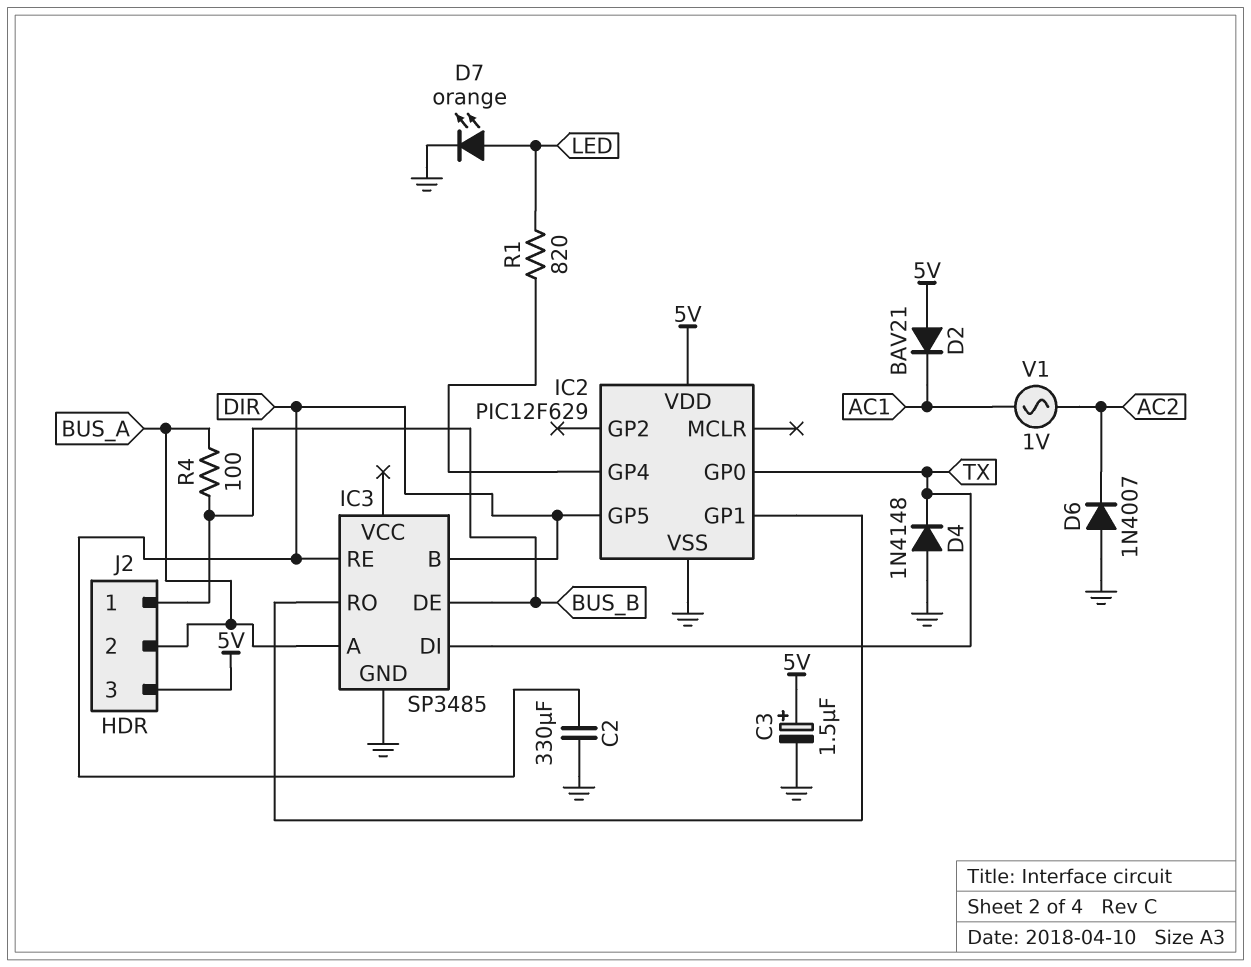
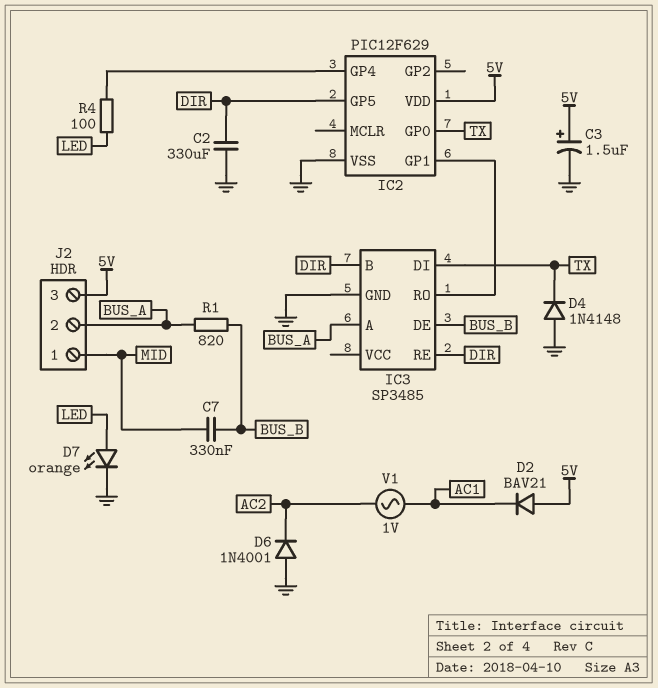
C7: none -> 330nF (BUS_B, MID)
D6: diode 1N4007 (A GND, K AC2) -> diode 1N4001 (A GND, K AC2)
J2 pin 1: BUS_B -> MID
R1: 820 (IC2/GP4, LED) -> 820 (BUS_A, BUS_B)
R4: 100 (BUS_A, BUS_B) -> 100 (IC2/GP4, LED)

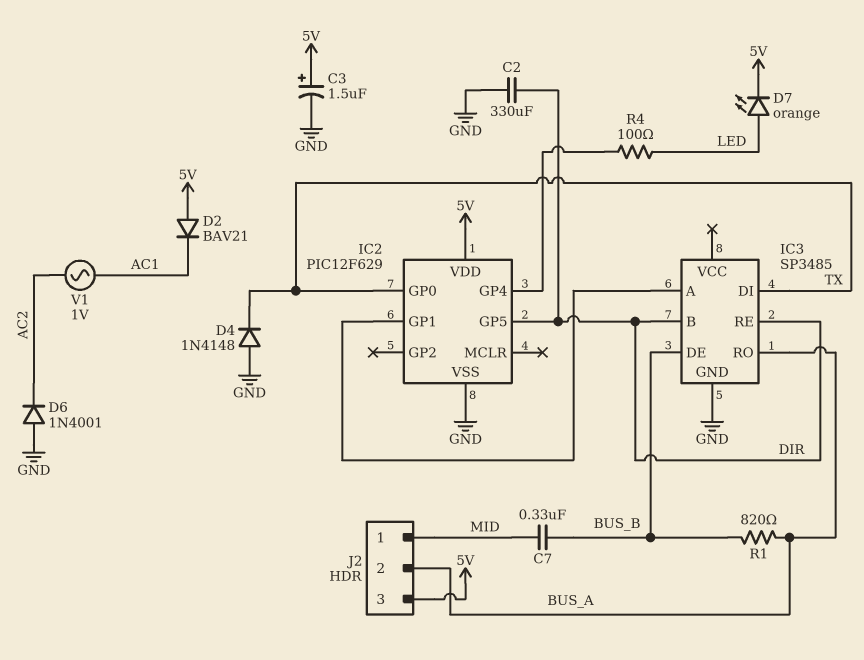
D7: LED orange (A LED, K GND) -> LED orange (A LED, K 5V)
IC3 pin A: BUS_A -> IC2/GP1
IC3 pin RO: IC2/GP1 -> BUS_A

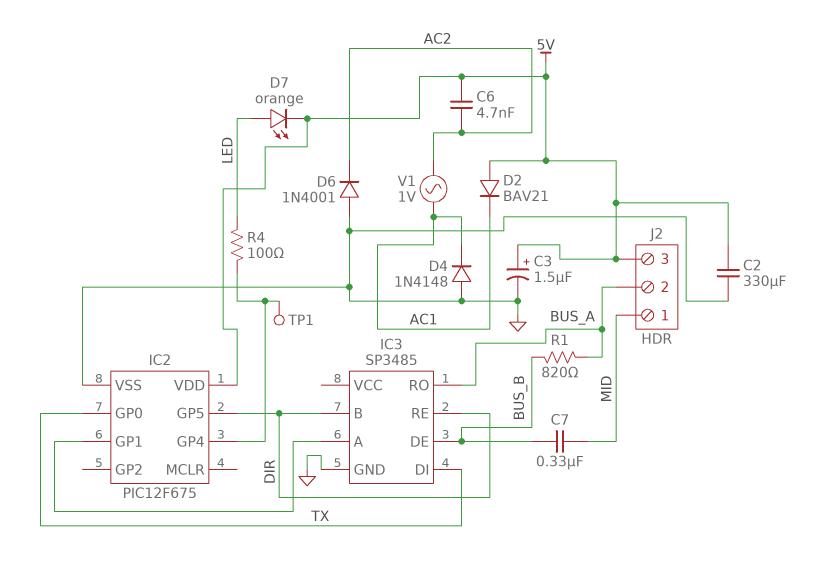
C2: 330uF (DIR, GND) -> 330uF (5V, GND)
C6: none -> 4.7nF (5V, AC2)
D4: diode 1N4148 (A GND, K TX) -> diode 1N4148 (A GND, K AC1)
IC2: PIC12F629 -> PIC12F675
TP1: none -> test point (IC2/GP4)

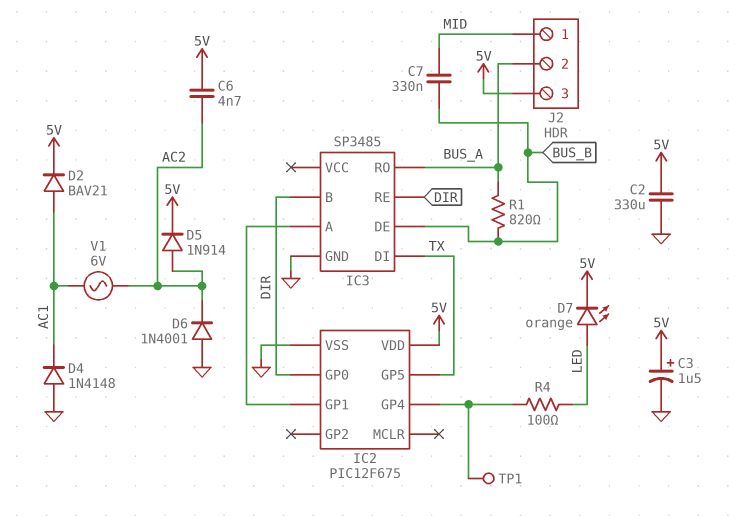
D2: diode BAV21 (A 5V, K AC1) -> diode BAV21 (A AC1, K 5V)
D5: none -> diode 1N914 (A AC2, K 5V)
IC2 pin GP0: TX -> DIR
IC2 pin GP5: DIR -> TX
V1: AC 1V (AC1, AC2) -> AC 6V (AC1, AC2)

